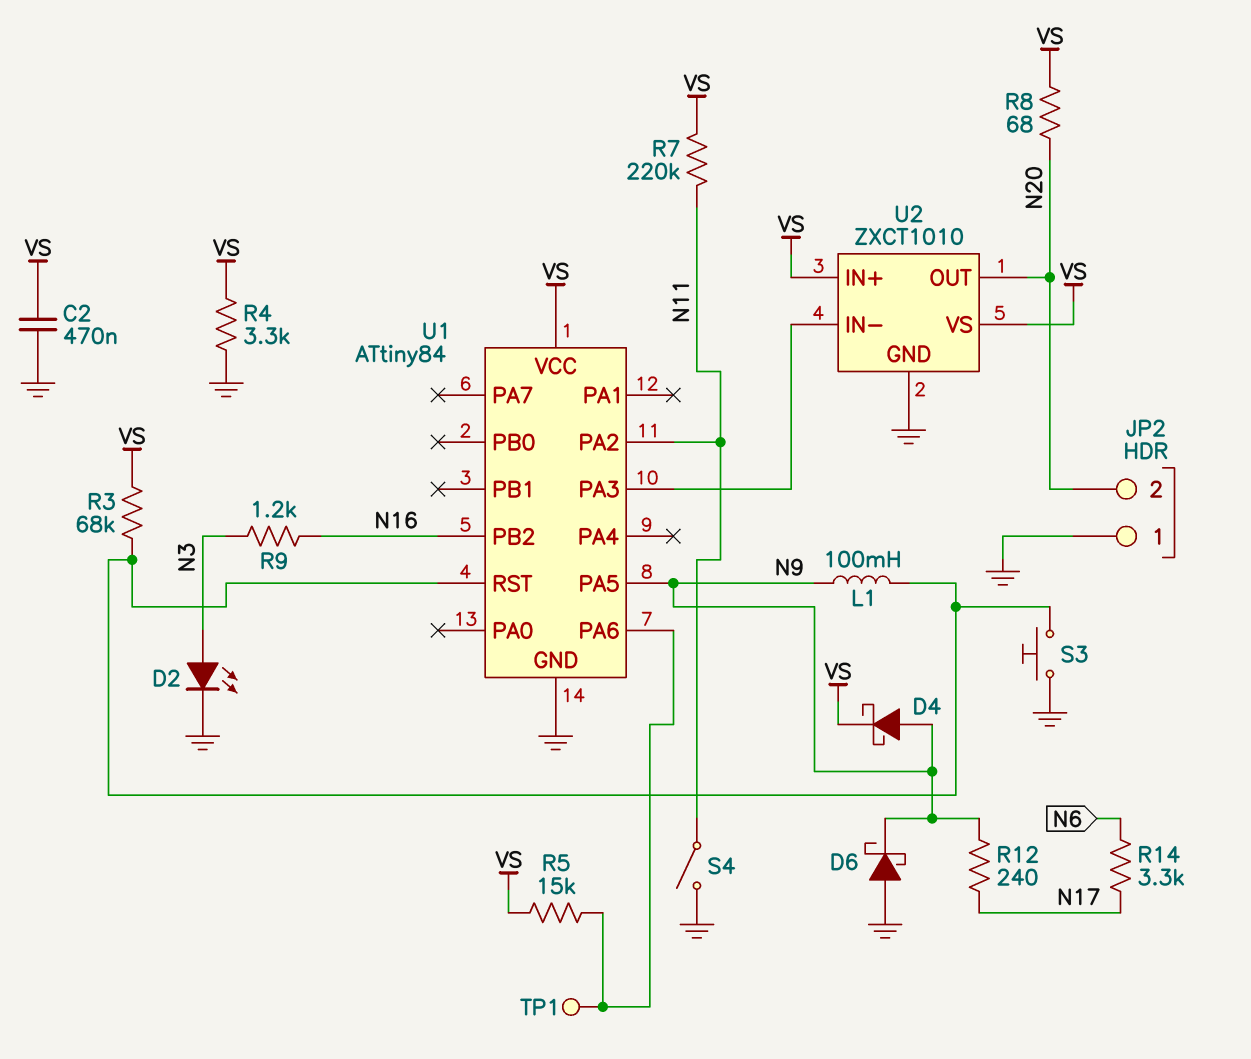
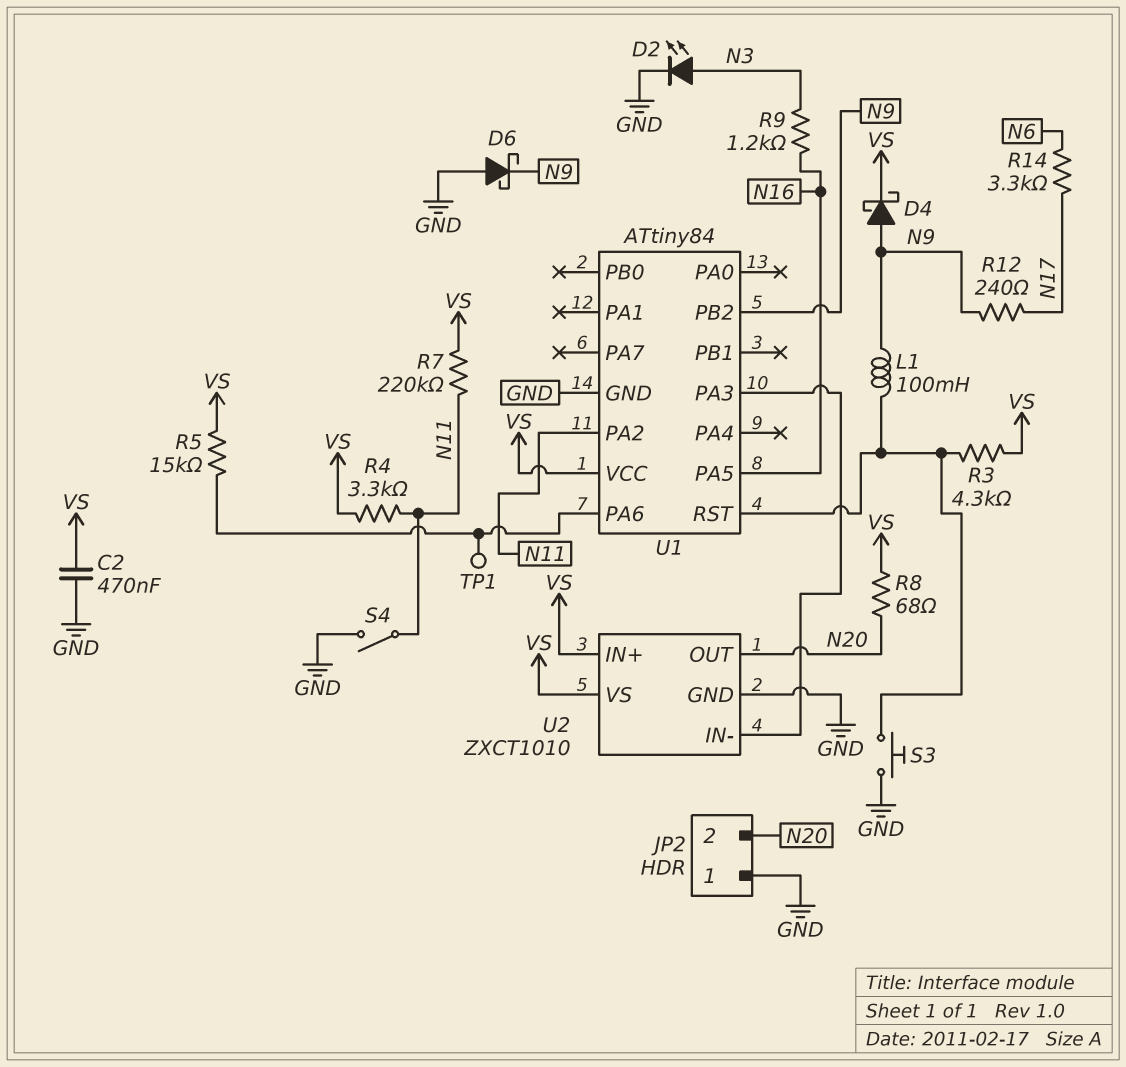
R3: 68k (U1/RST, VS) -> 4.3k (U1/RST, VS)
R4: 3.3k (GND, VS) -> 3.3k (N11, VS)
U1 pin PA5: N9 -> N16
U1 pin PB2: N16 -> N9

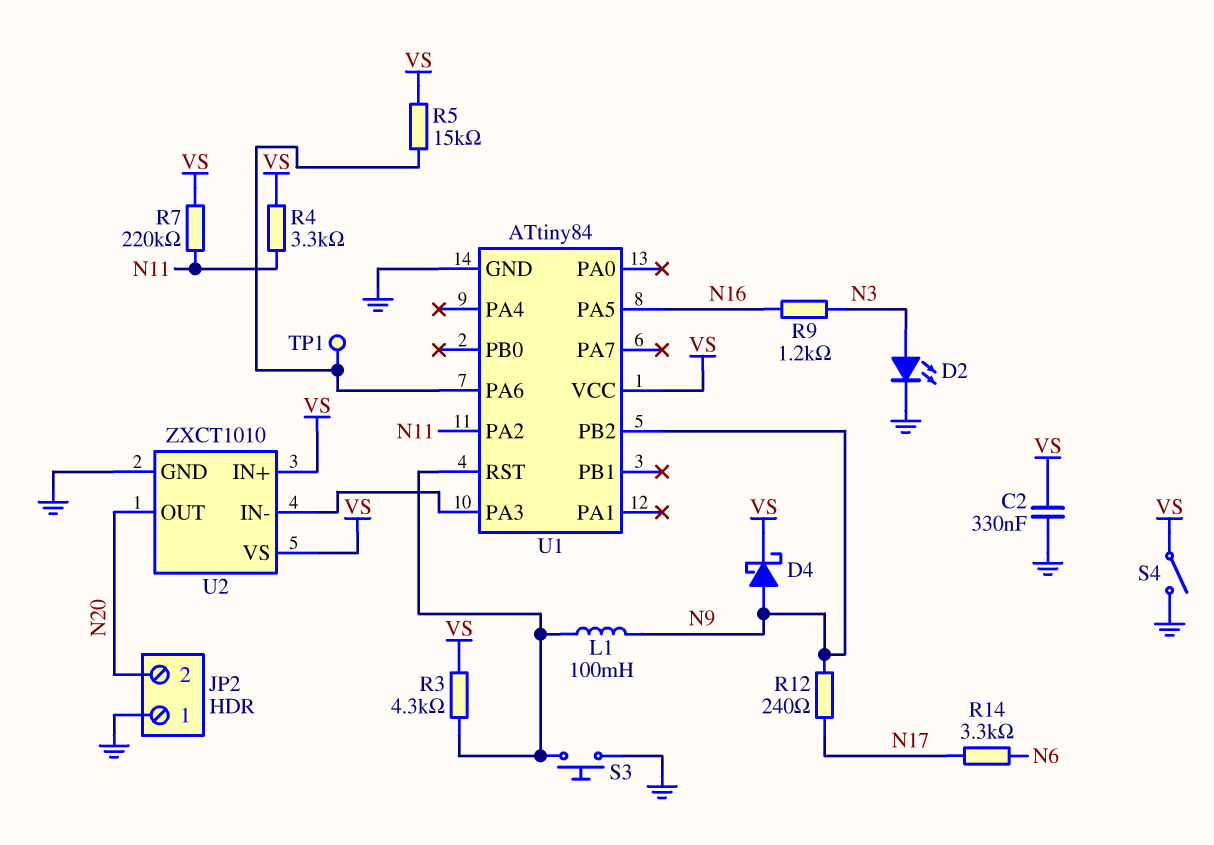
C2: 470nF (GND, VS) -> 330nF (GND, VS)
D6: schottky (A GND, K N9) -> none
R8: 68 (N20, VS) -> none
S4: switch (GND, N11) -> switch (GND, VS)

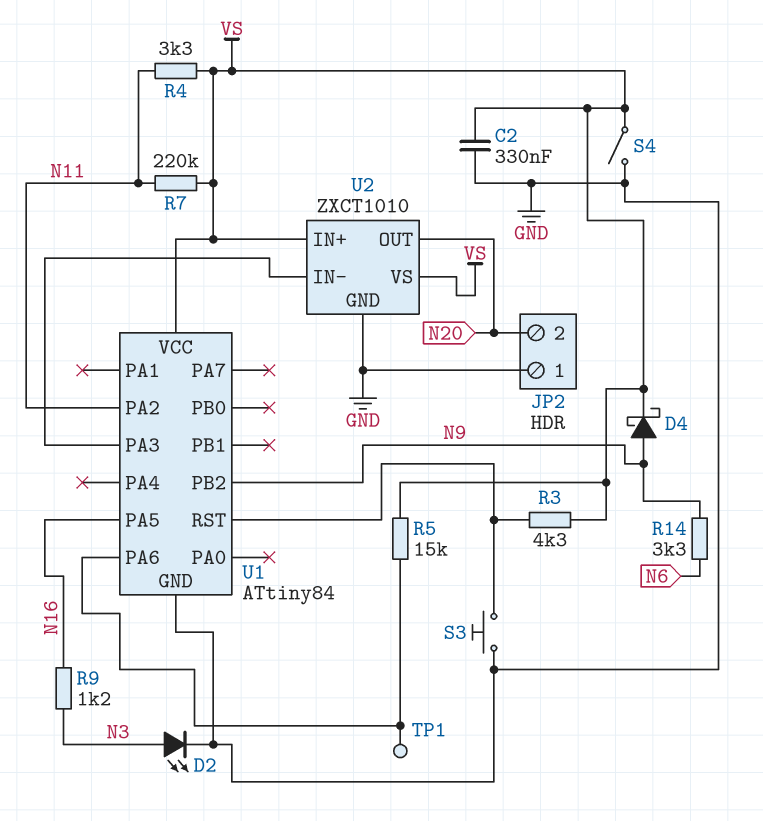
L1: 100mH (N9, U1/RST) -> none
R12: 240 (N9, N17) -> none
R14: 3.3k (N6, N17) -> 3.3k (N6, N9)

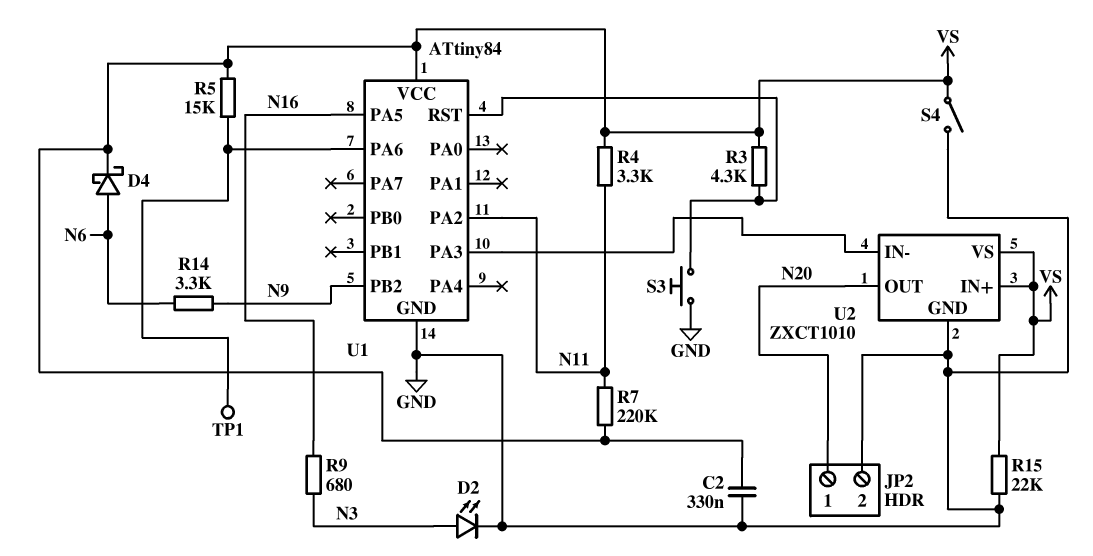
D4: schottky (A N9, K VS) -> schottky (A N6, K VS)
JP2 pin 1: GND -> N20
JP2 pin 2: N20 -> GND
R9: 1.2k (N3, N16) -> 680 (N3, N16)
R15: none -> 22k (GND, VS)

